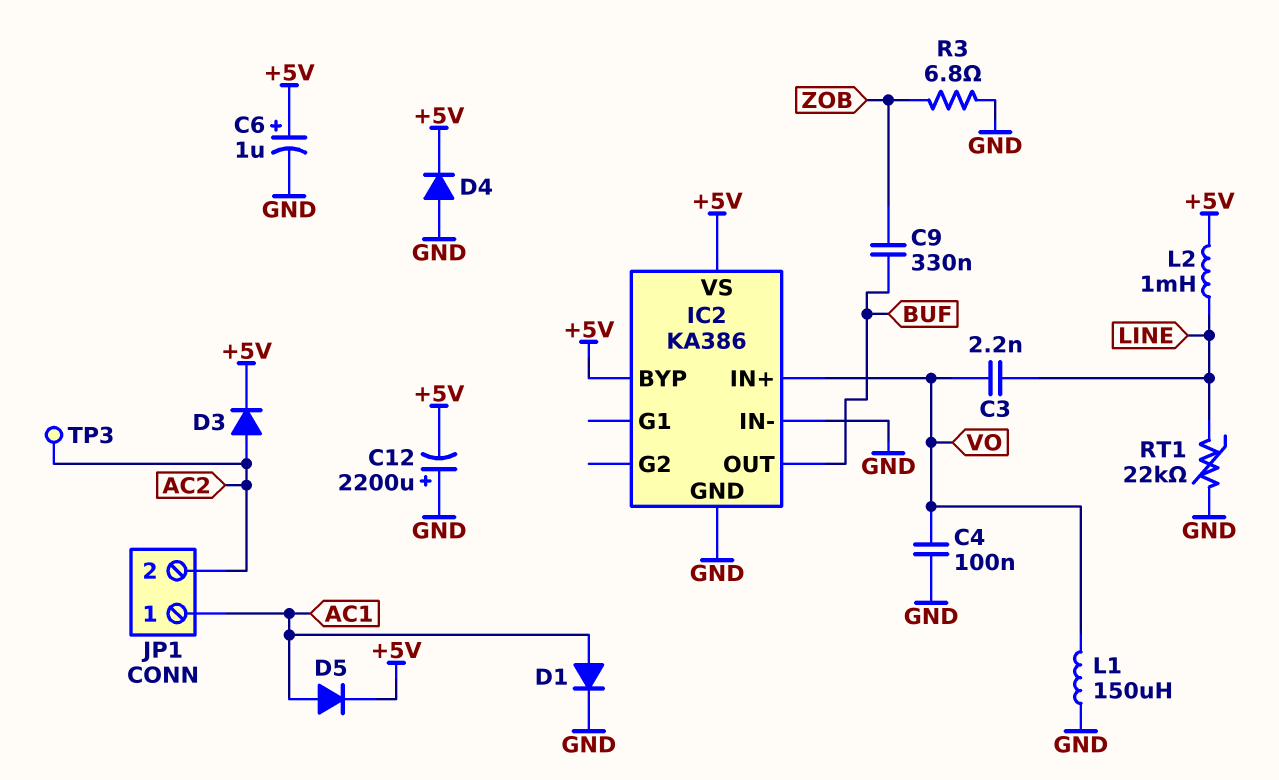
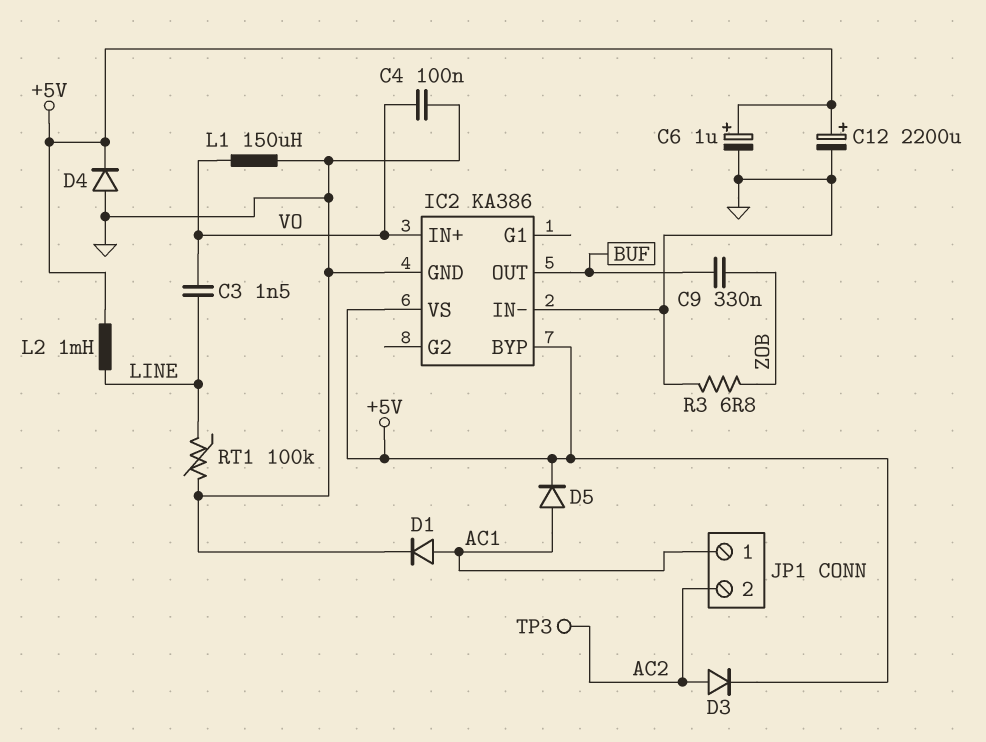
C3: 2.2nF (LINE, VO) -> 1.5nF (LINE, VO)
C12: 2200uF (plus GND, minus +5V) -> 2200uF (plus +5V, minus GND)
RT1: 22k (GND, LINE) -> 100k (GND, LINE)

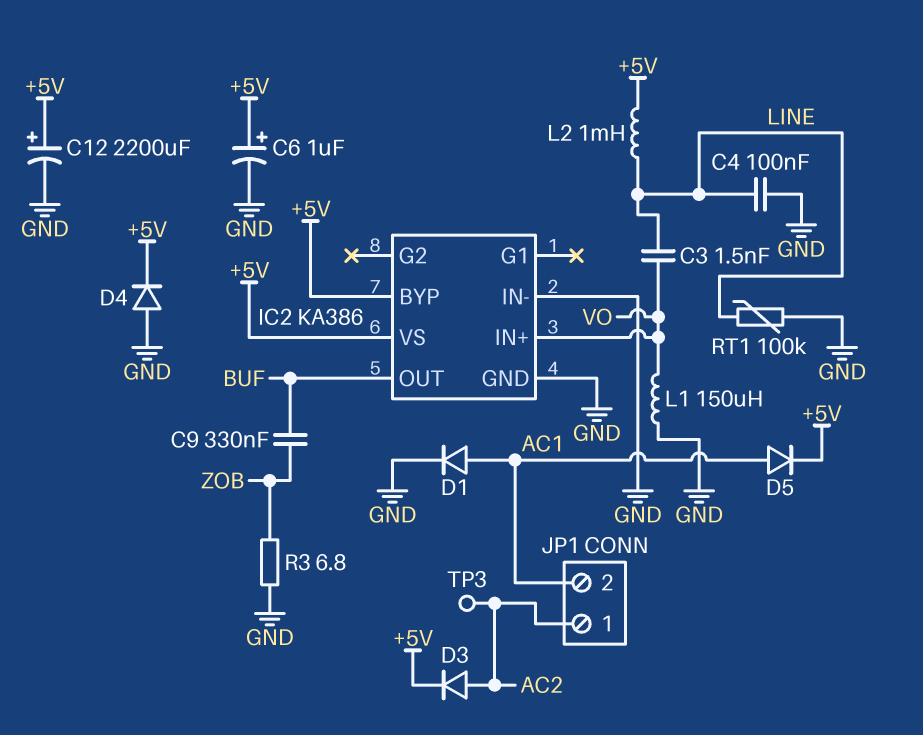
C4: 100nF (GND, VO) -> 100nF (GND, LINE)
JP1 pin 1: AC1 -> AC2
JP1 pin 2: AC2 -> AC1

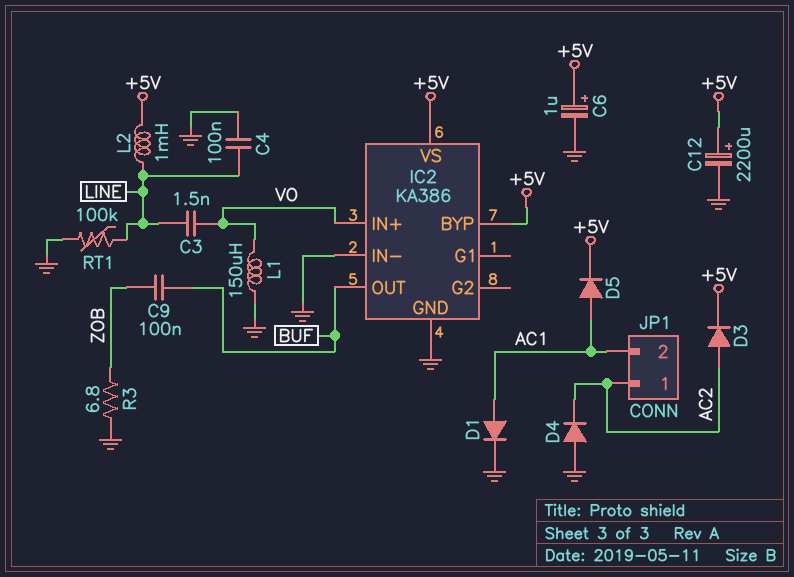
C9: 330nF (BUF, ZOB) -> 100nF (BUF, ZOB)
D4: diode (A GND, K +5V) -> diode (A GND, K AC2)
TP3: test point (AC2) -> none

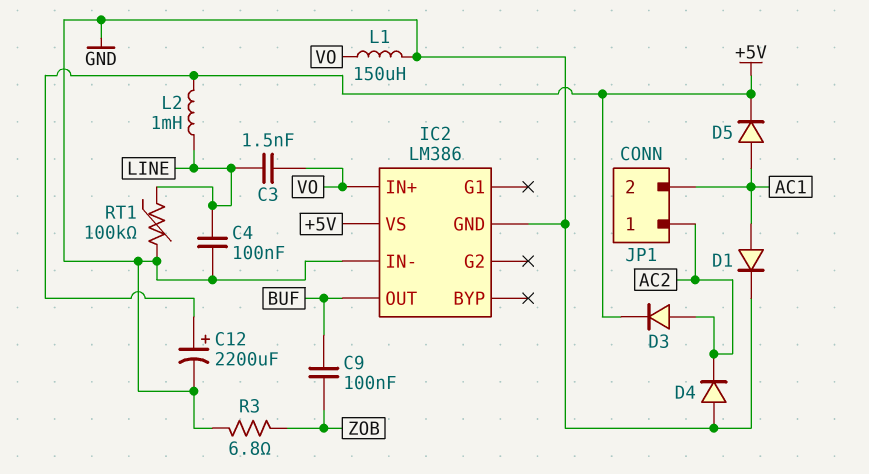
C6: 1uF (plus +5V, minus GND) -> none
IC2: KA386 -> LM386
IC2 pin BYP: +5V -> none

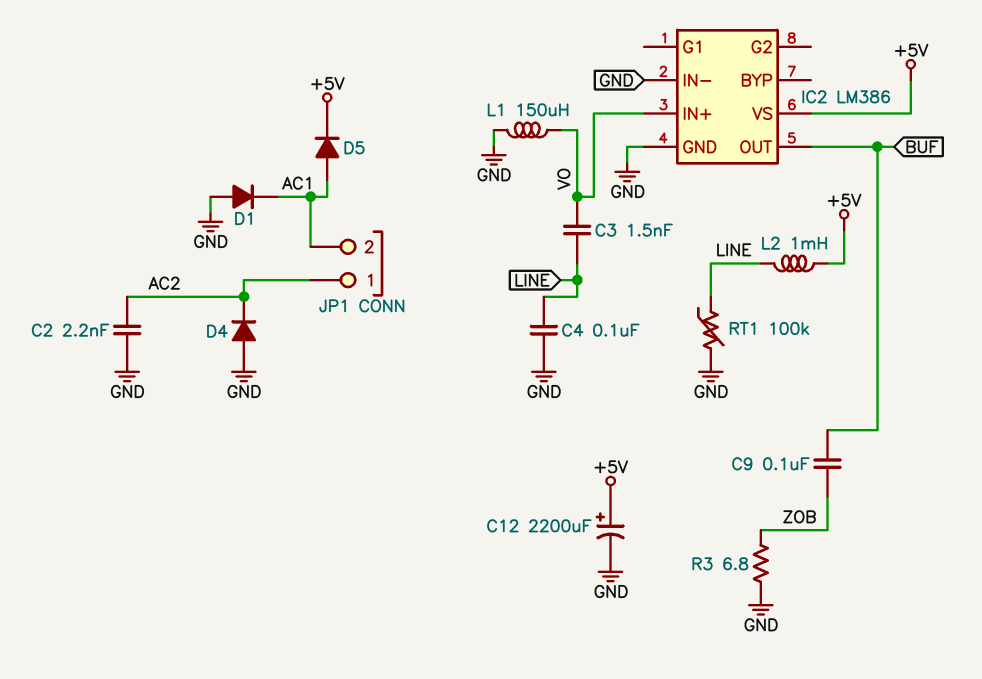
C2: none -> 2.2nF (AC2, GND)
D1: diode (A AC1, K GND) -> diode (A GND, K AC1)
D3: diode (A AC2, K +5V) -> none

